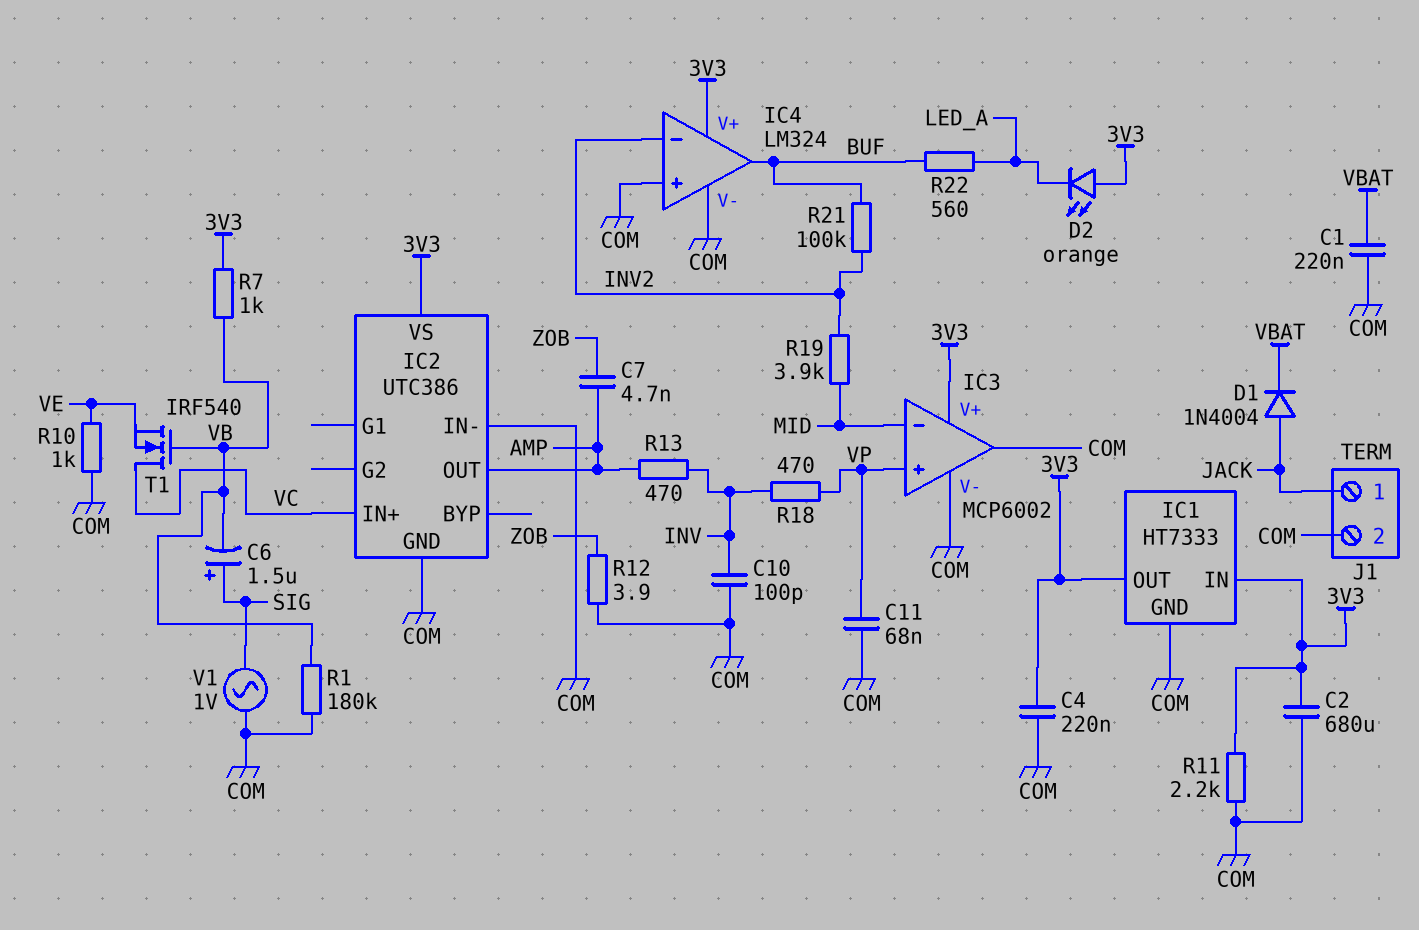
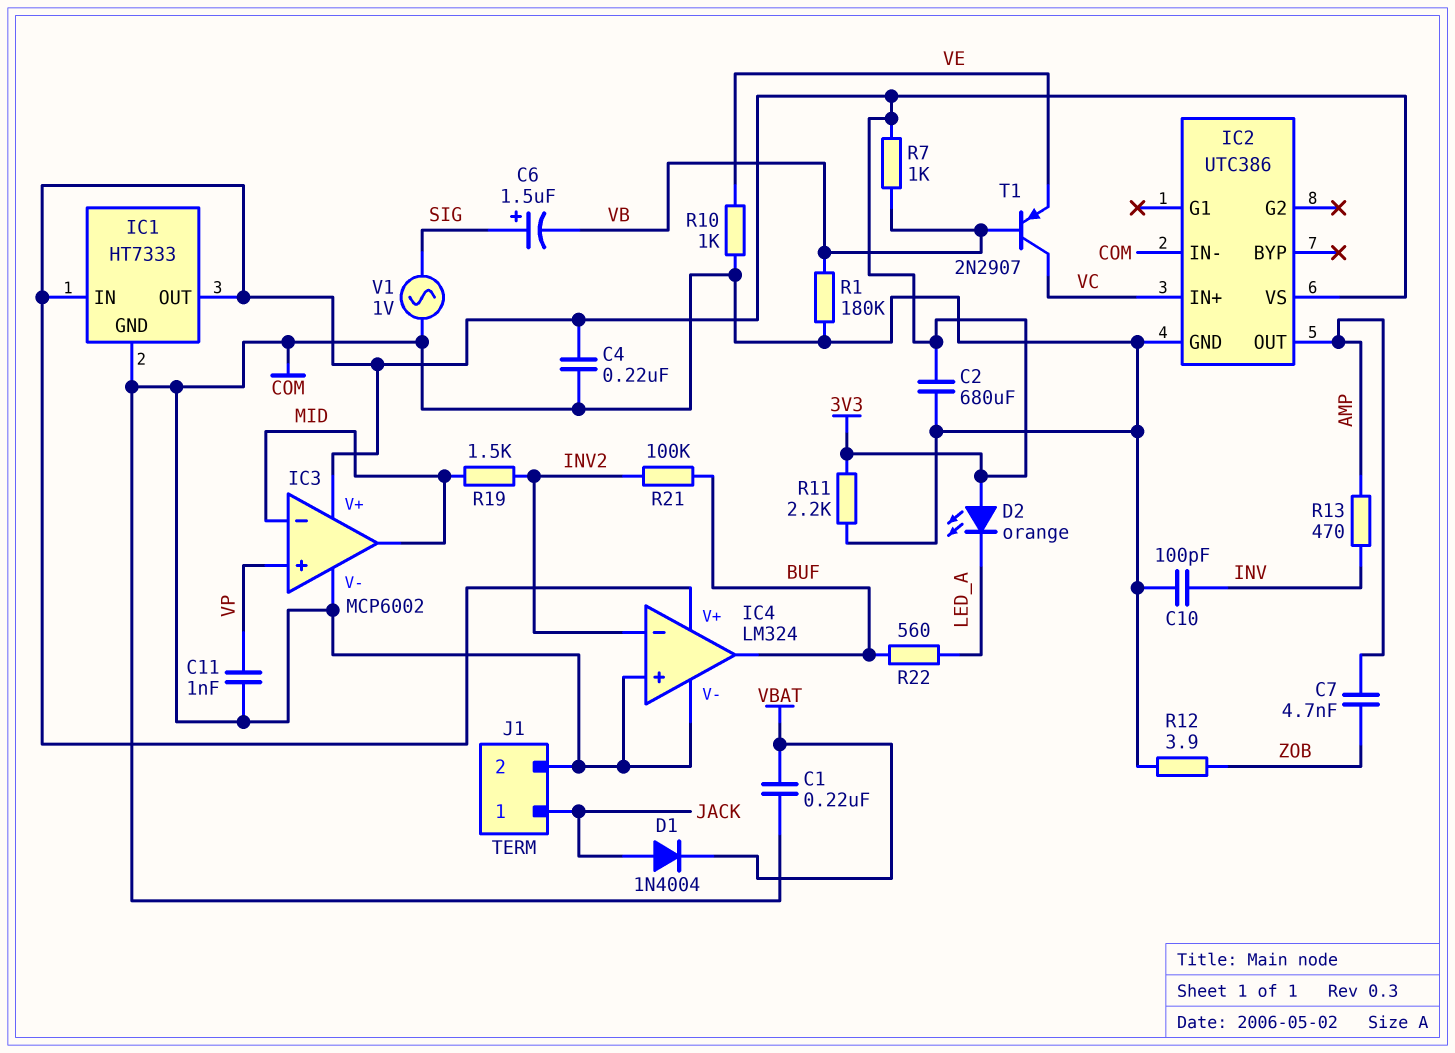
C11: 68nF (COM, VP) -> 1nF (COM, VP)
IC3 pin out: COM -> MID
R18: 470 (INV, VP) -> none
R19: 3.9k (INV2, MID) -> 1.5k (INV2, MID)
T1: NMOS IRF540 (G VB, D VC, S VE) -> PNP 2N2907 (B VB, C VC, E VE)

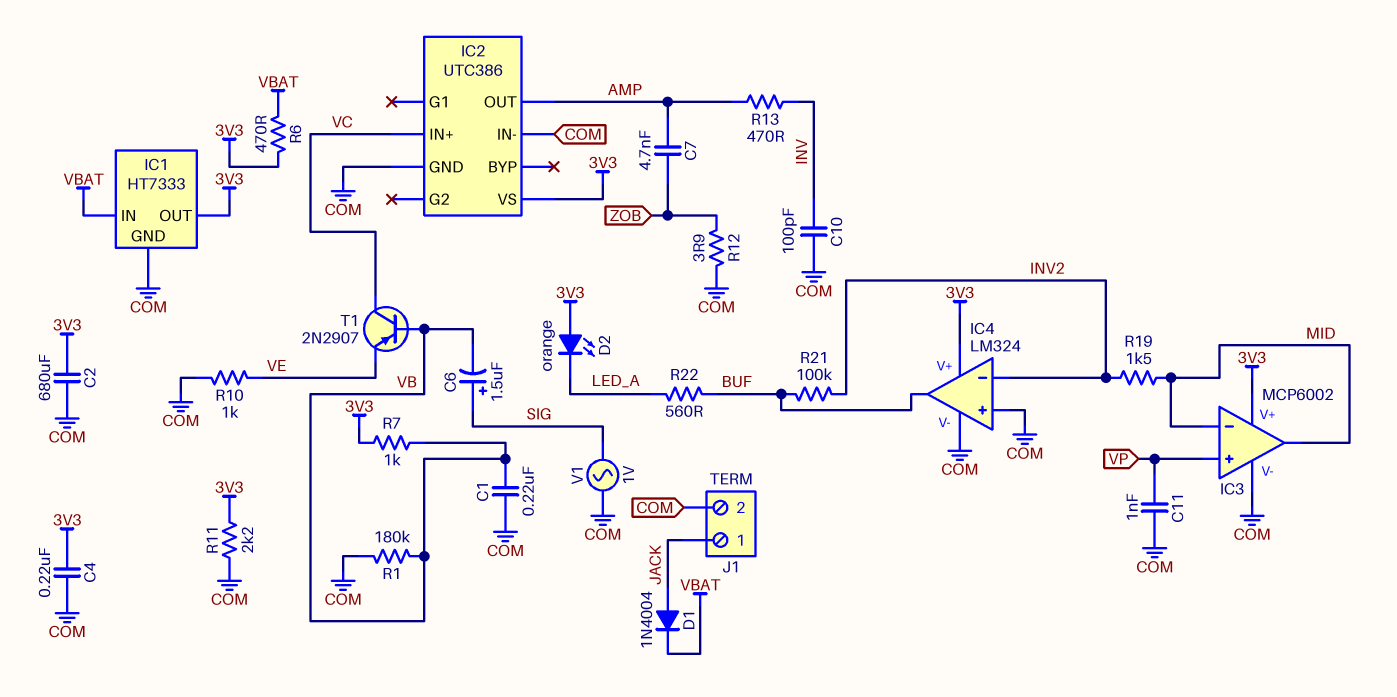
C1: 220nF (COM, VBAT) -> 220nF (COM, VB)
IC1 pin IN: 3V3 -> VBAT
R6: none -> 470 (3V3, VBAT)

